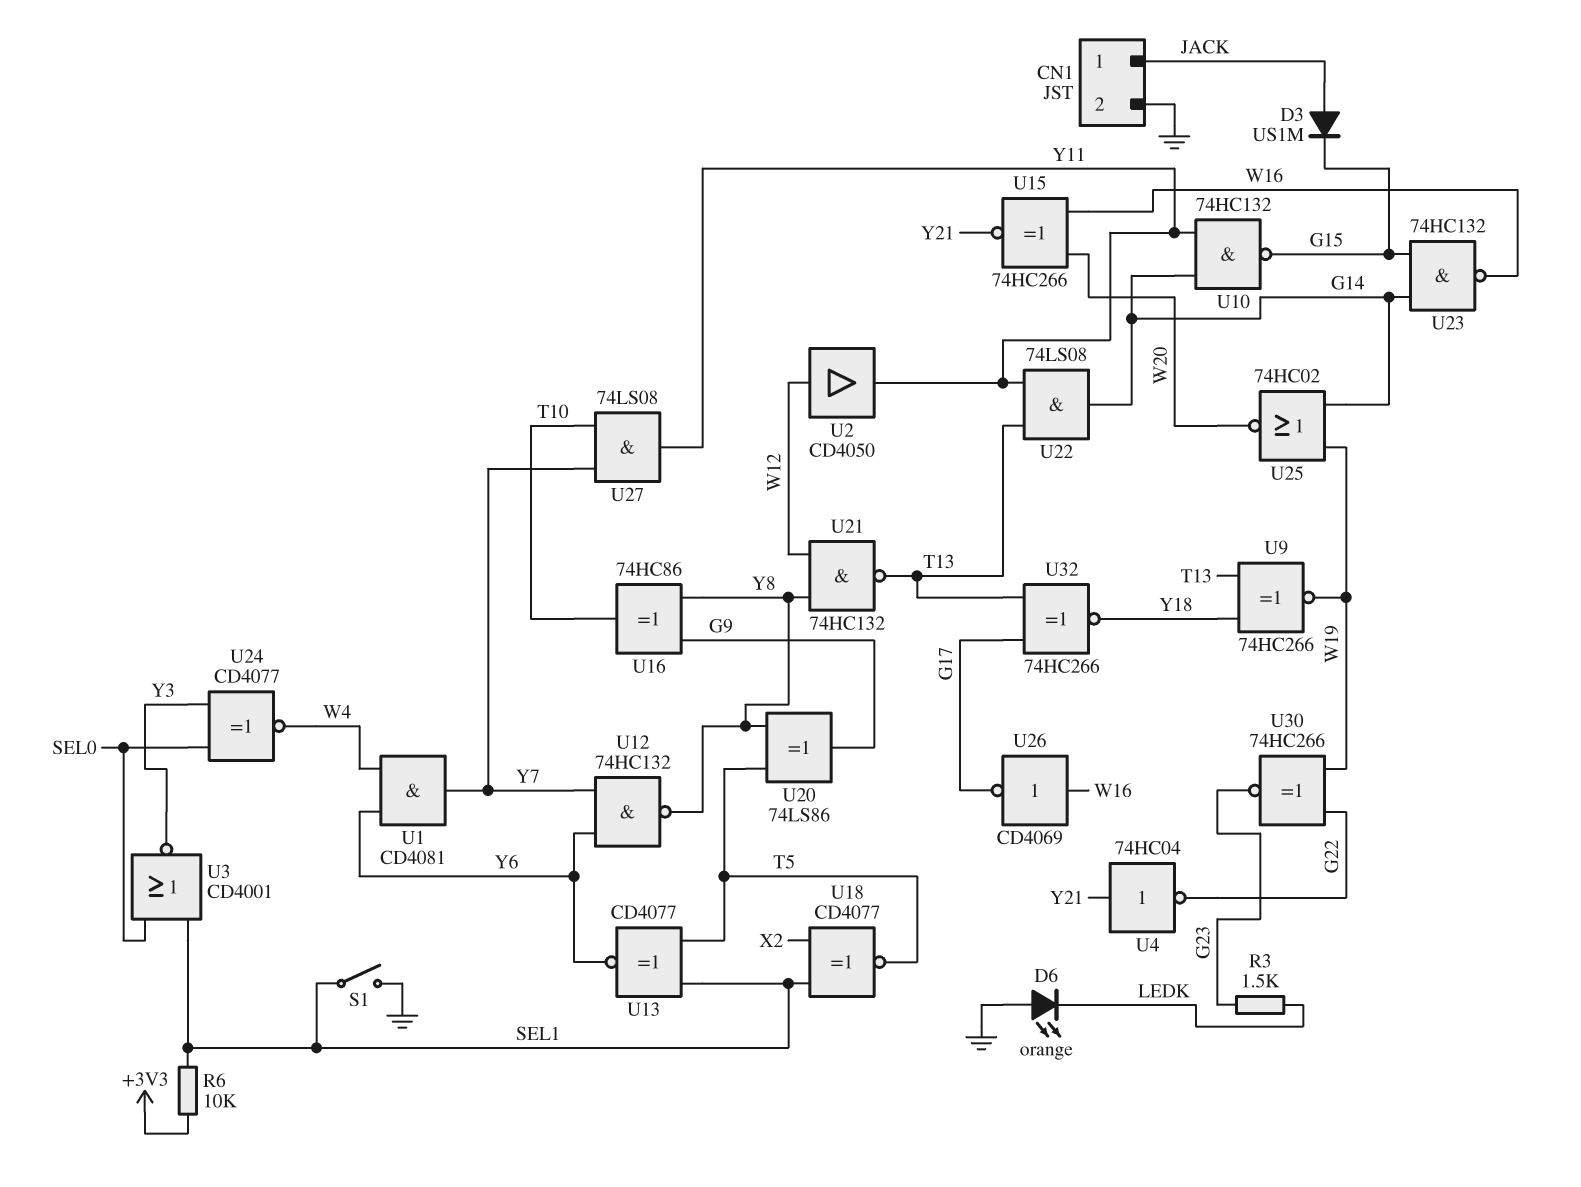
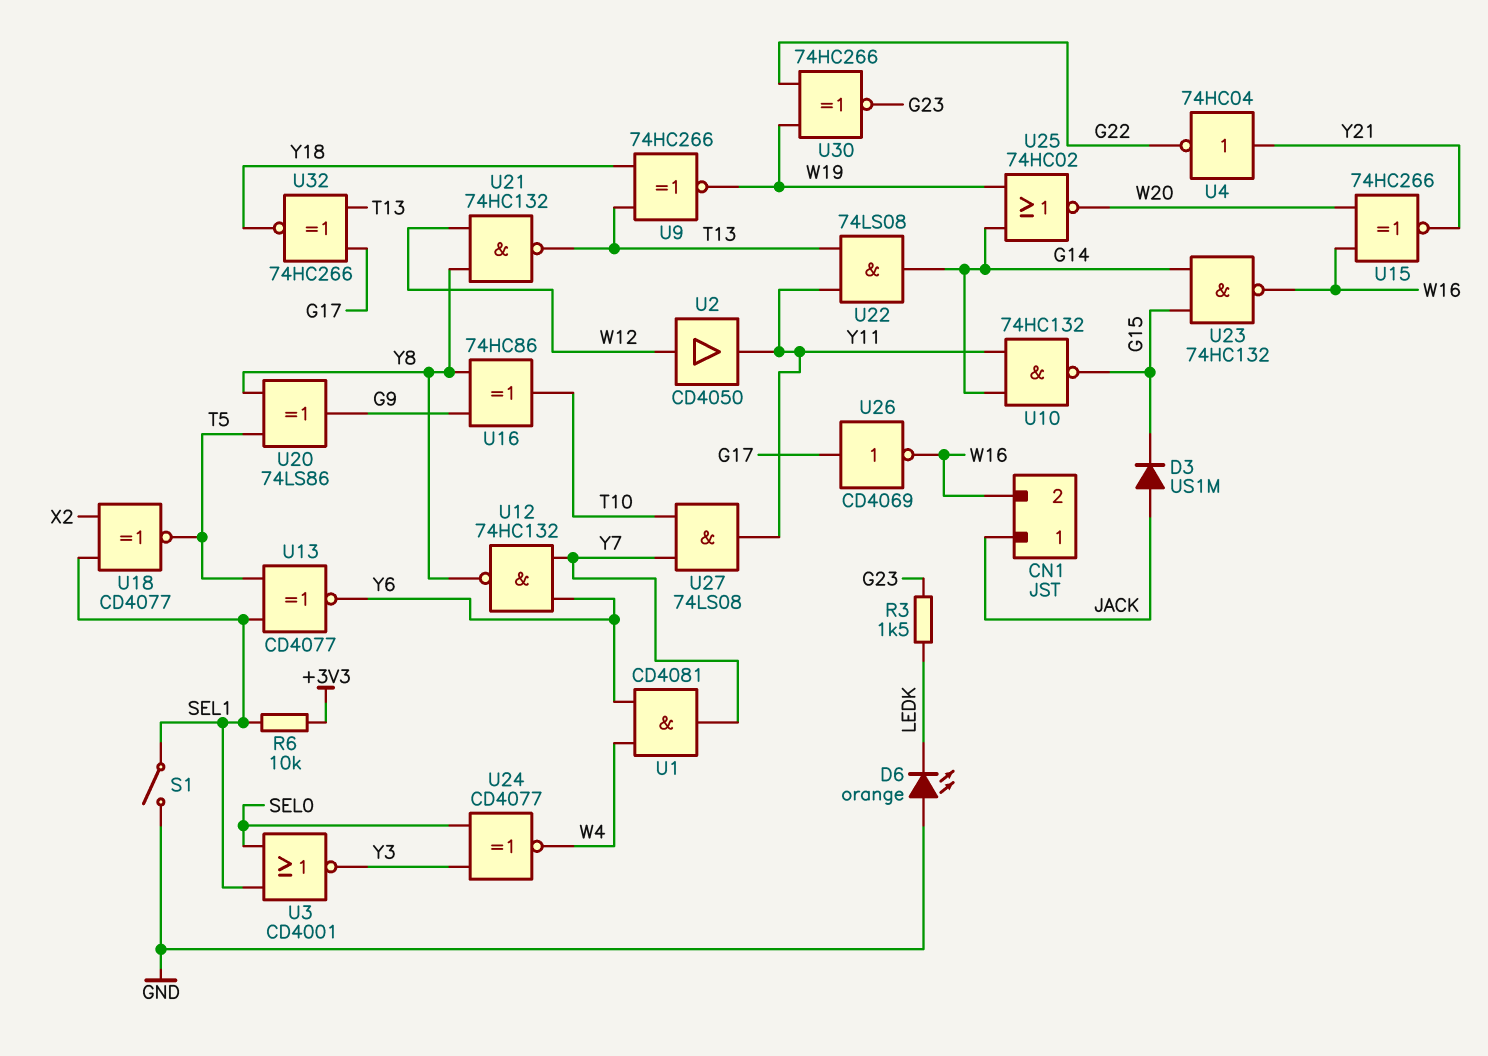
CN1 pin 2: GND -> W16
U26: NOT CD4069 (in W16, out G17) -> NOT CD4069 (in G17, out W16)

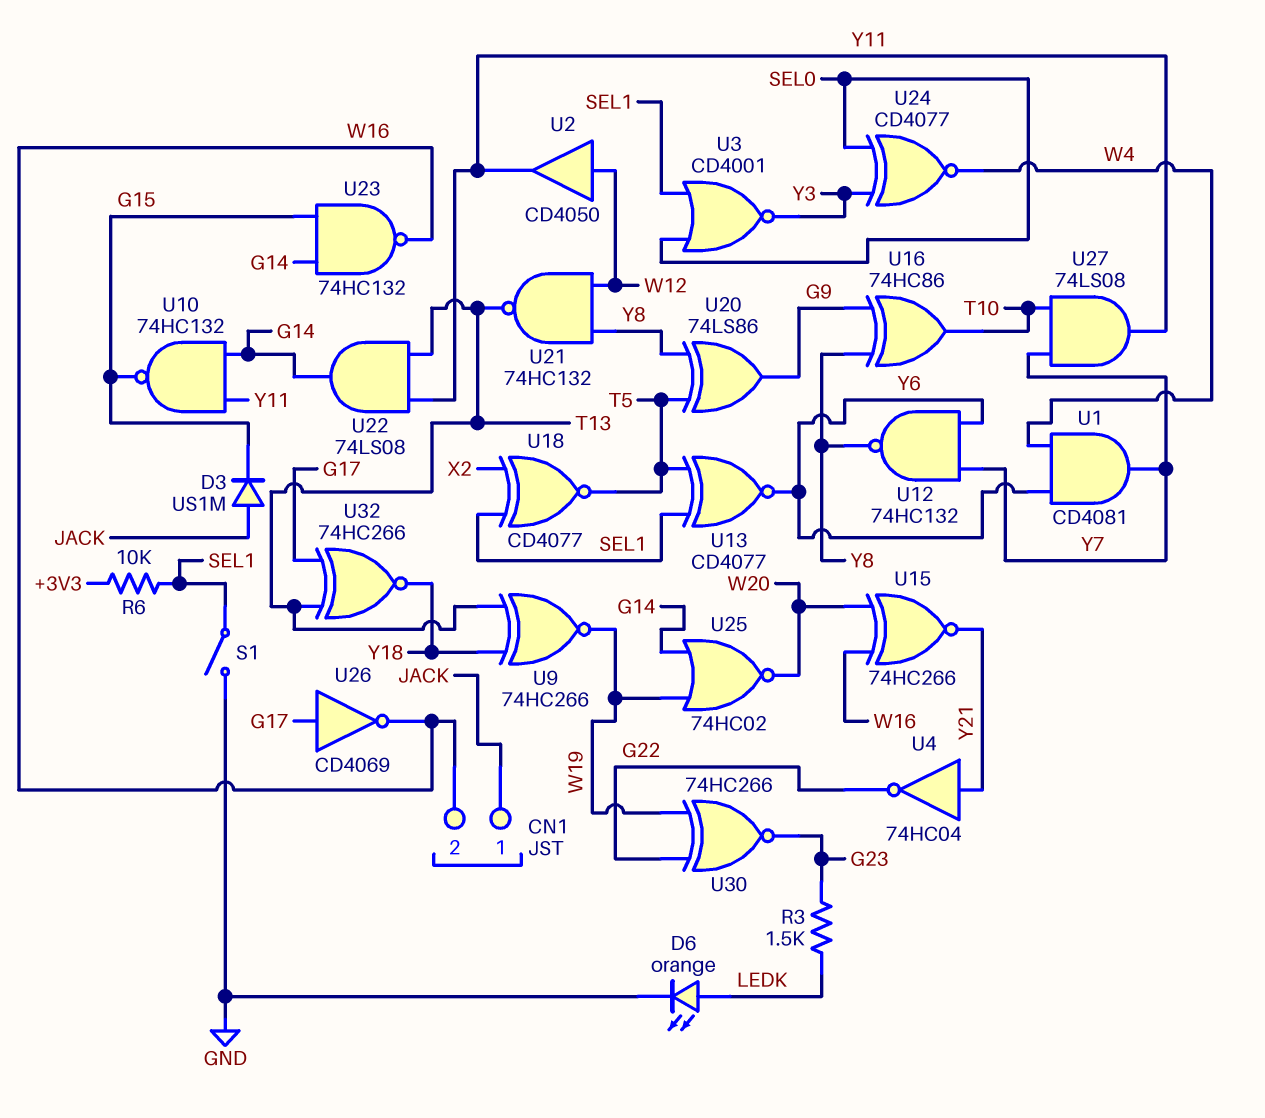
D6: LED orange (A GND, K LEDK) -> LED orange (A LEDK, K GND)

